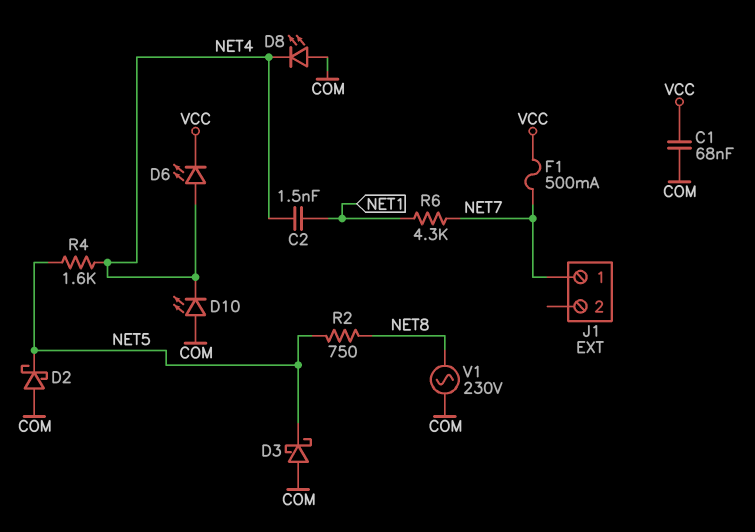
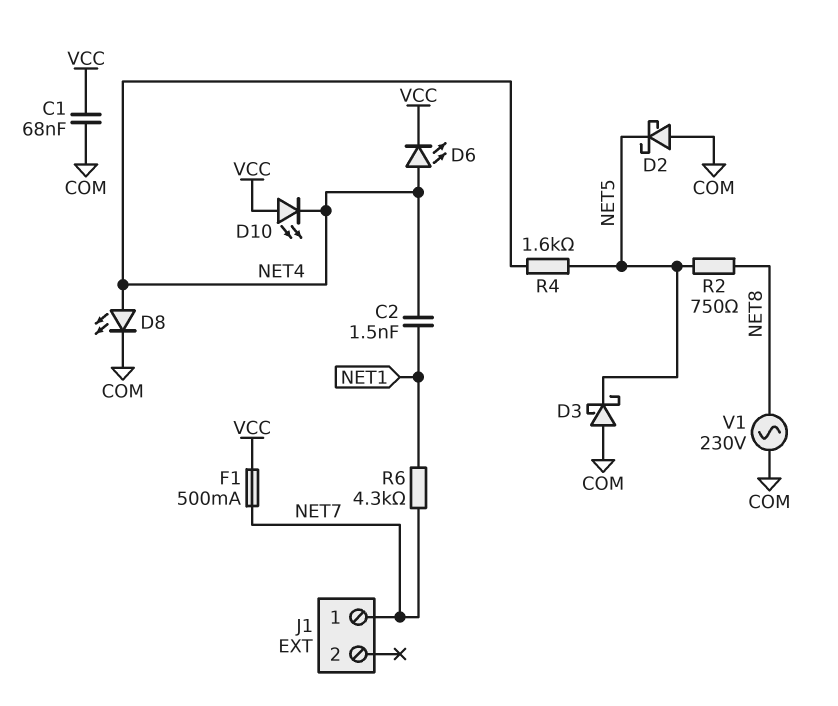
D8: LED (A COM, K NET4) -> LED (A NET4, K COM)
D10: LED (A COM, K NET4) -> LED (A VCC, K NET4)

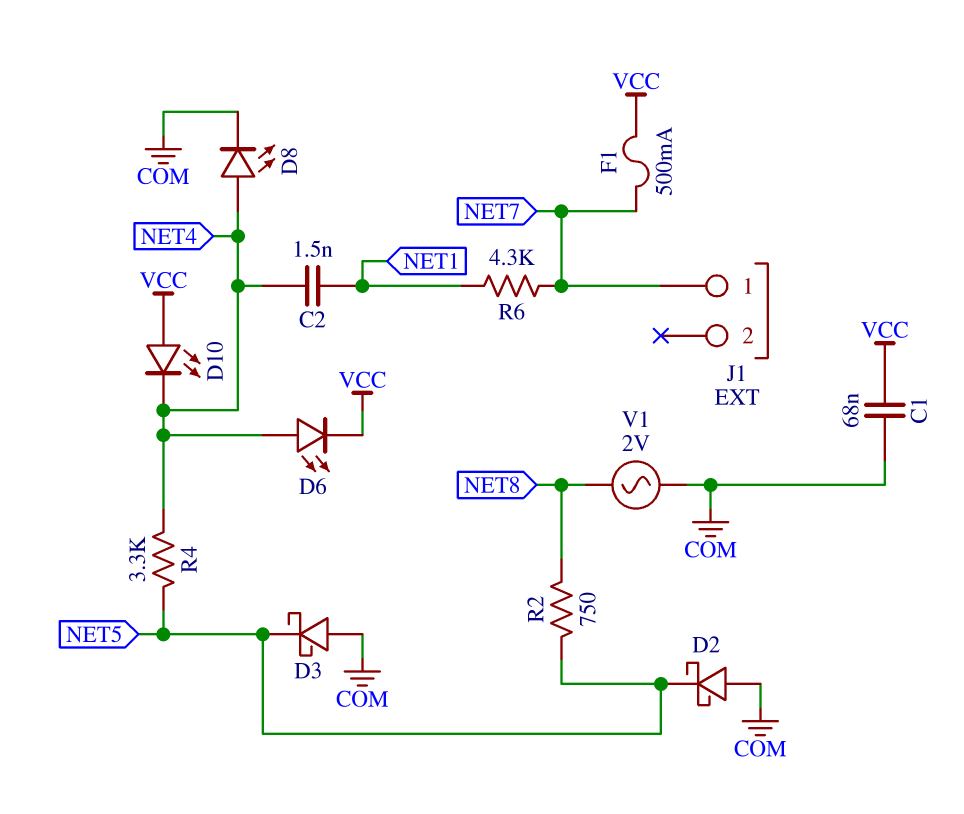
R4: 1.6k (NET4, NET5) -> 3.3k (NET4, NET5)
V1: AC 230V (COM, NET8) -> AC 2V (COM, NET8)

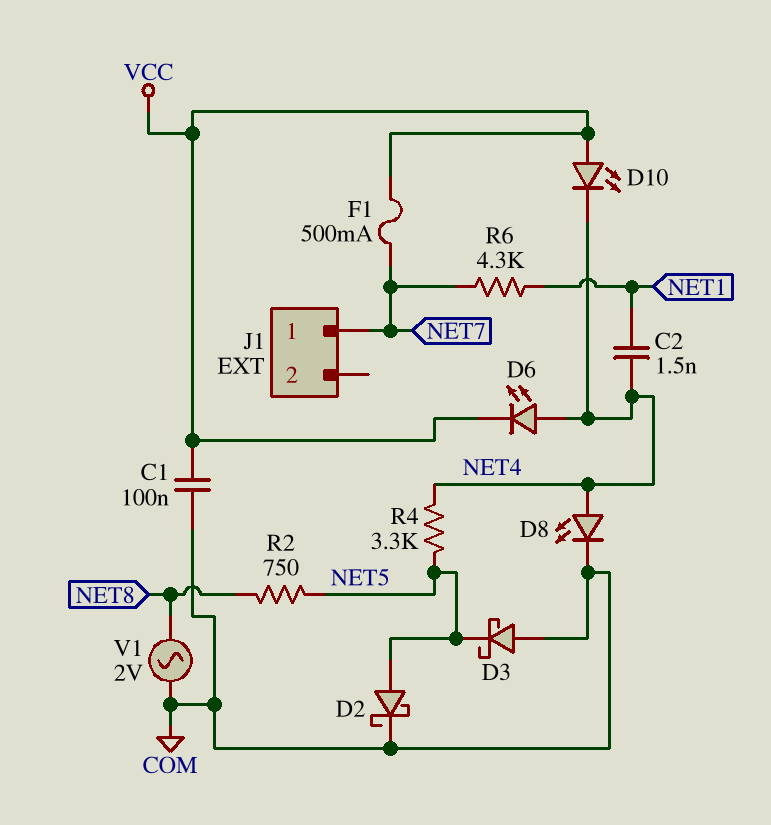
C1: 68nF (COM, VCC) -> 100nF (COM, VCC)
D2: schottky (A COM, K NET5) -> schottky (A NET5, K COM)

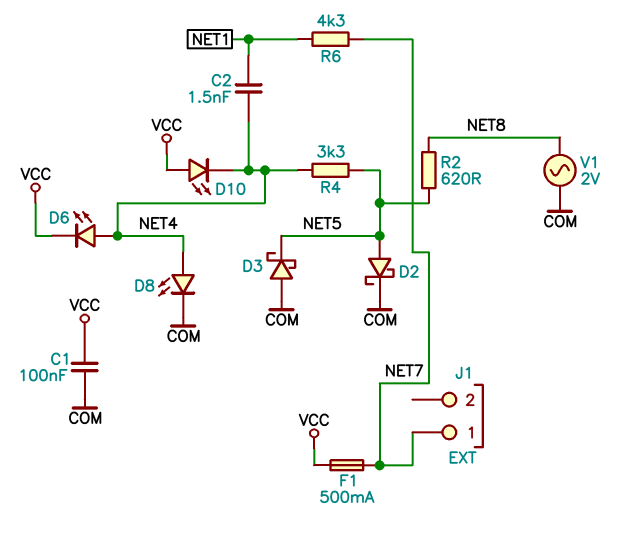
R2: 750 (NET5, NET8) -> 620 (NET5, NET8)

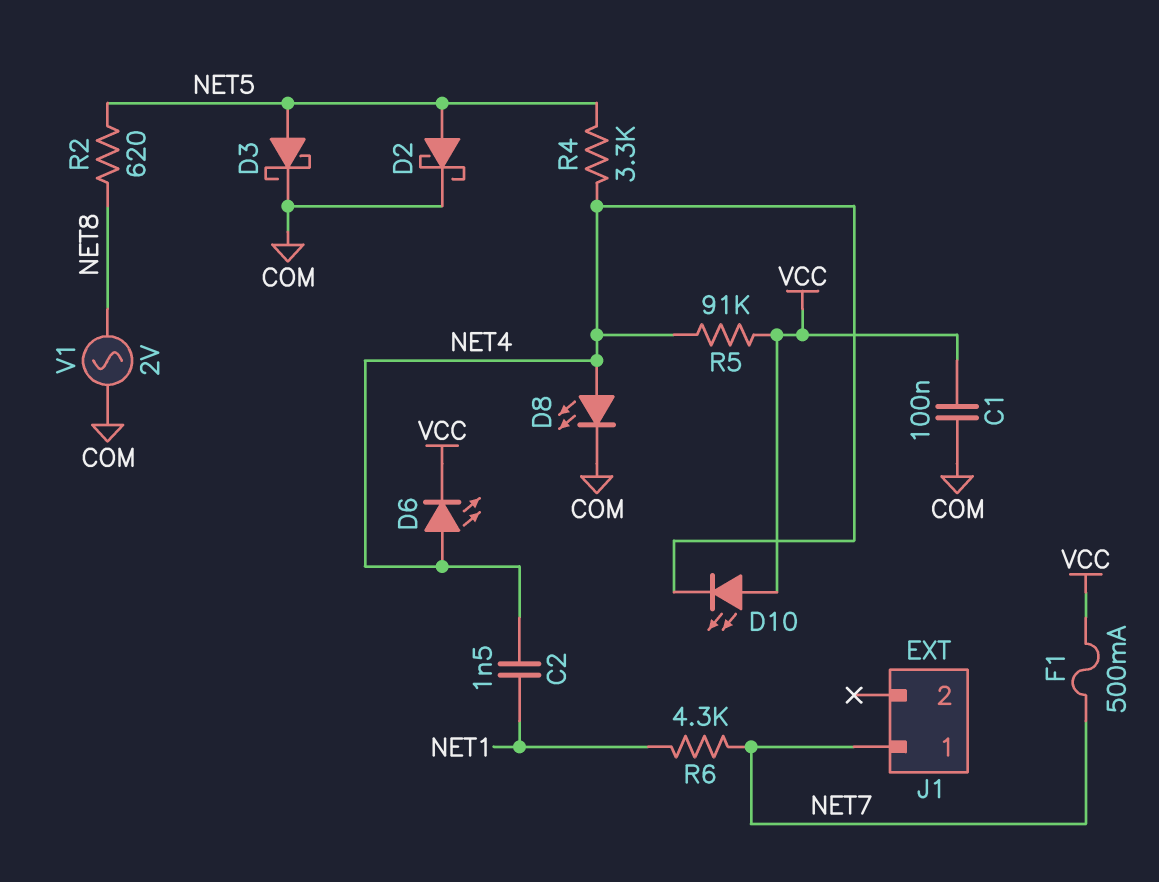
D3: schottky (A COM, K NET5) -> schottky (A NET5, K COM)
R5: none -> 91k (NET4, VCC)

